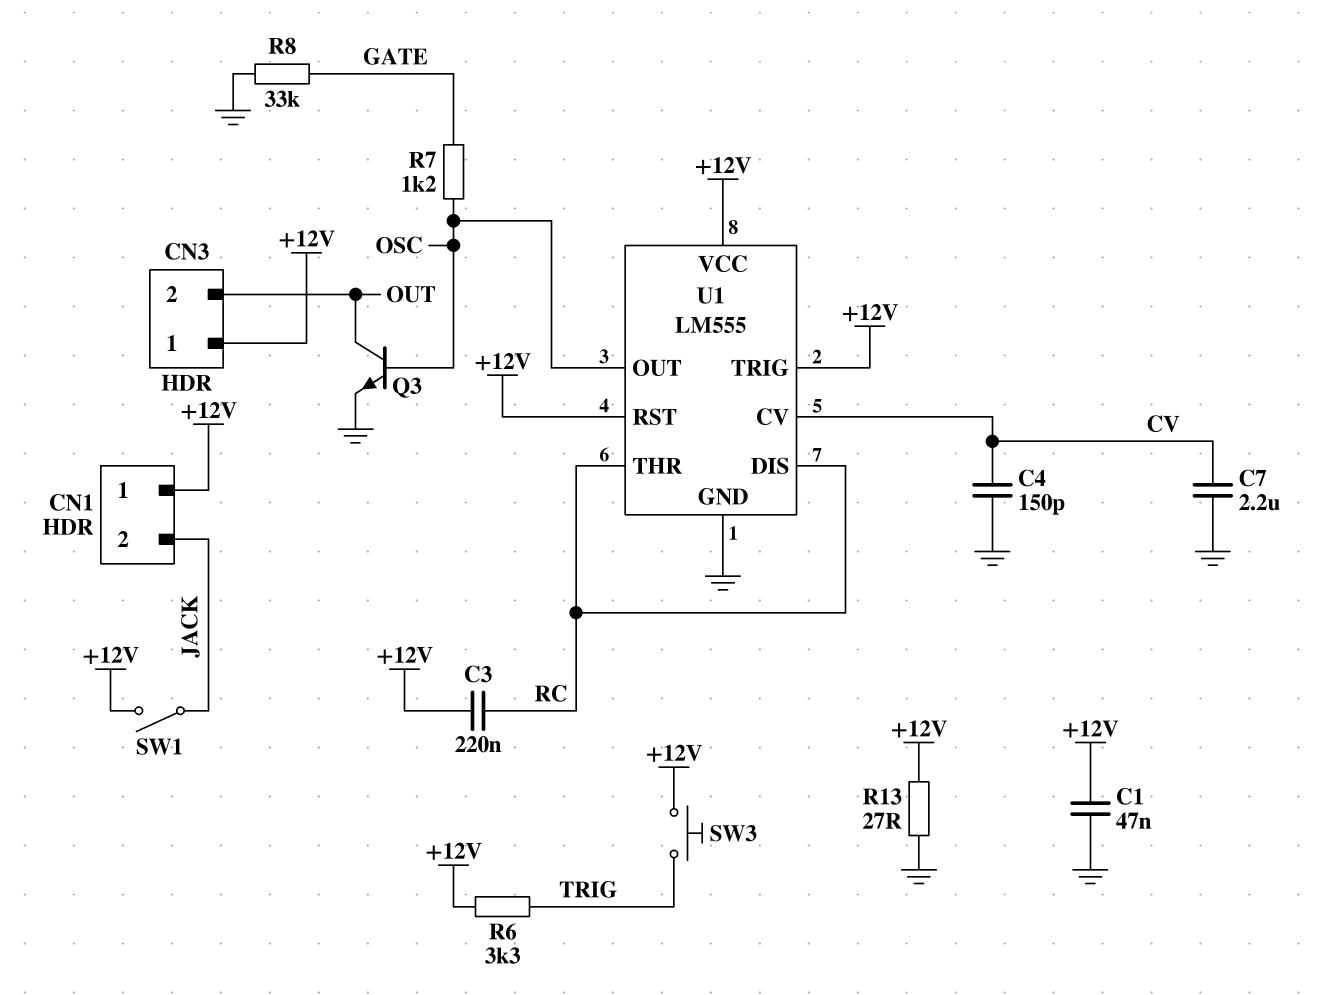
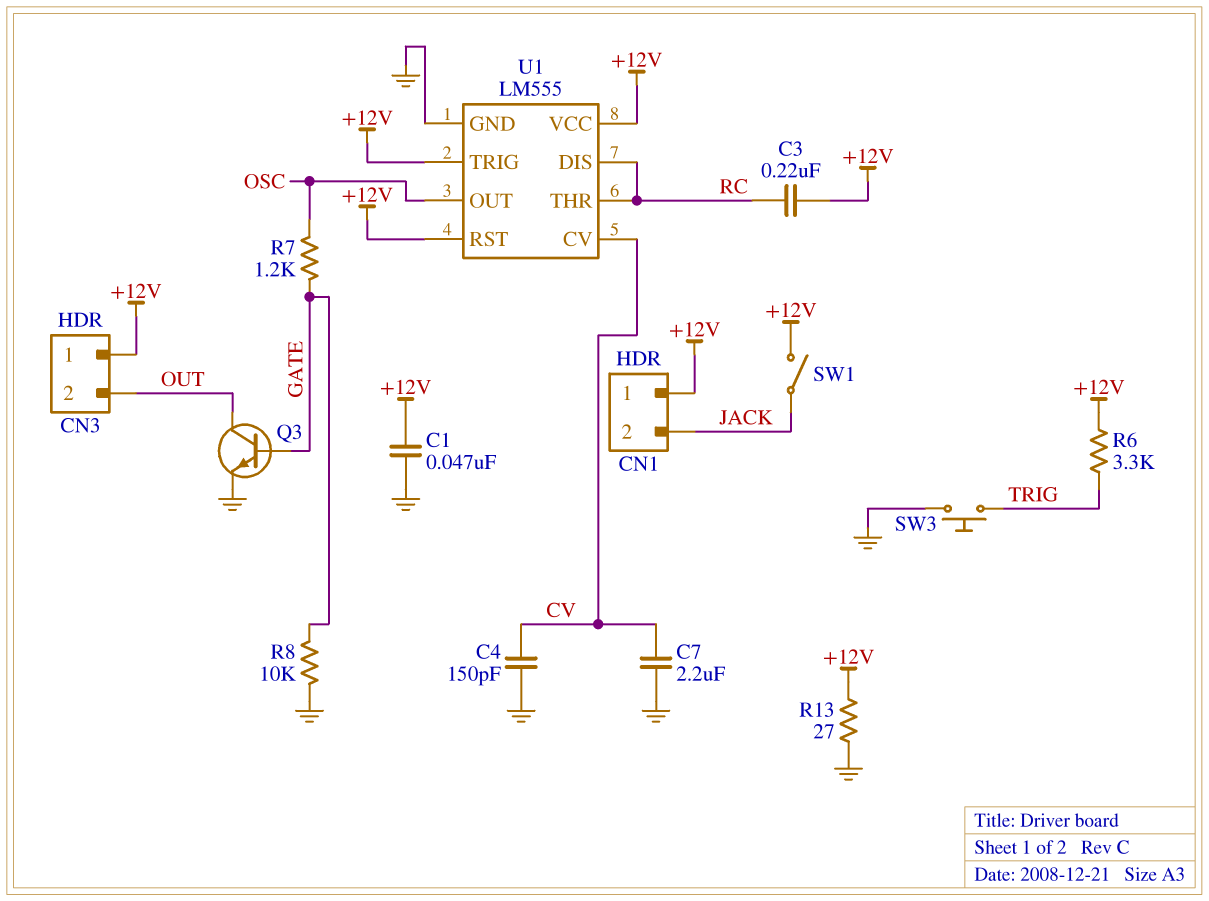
Q3: NPN (B OSC, C OUT, E GND) -> NPN (B GATE, C OUT, E GND)
R8: 33k (GATE, GND) -> 10k (GATE, GND)
SW3: button (+12V, TRIG) -> button (GND, TRIG)

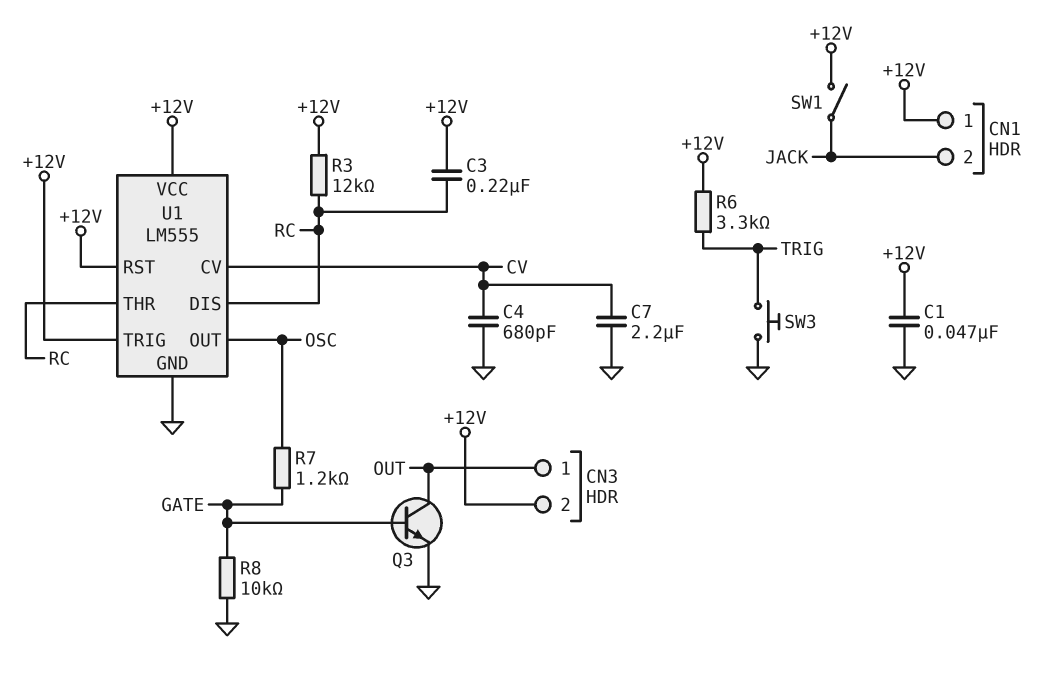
C4: 150pF (CV, GND) -> 680pF (CV, GND)
CN3 pin 1: +12V -> OUT
CN3 pin 2: OUT -> +12V
R3: none -> 12k (+12V, RC)
R13: 27 (+12V, GND) -> none

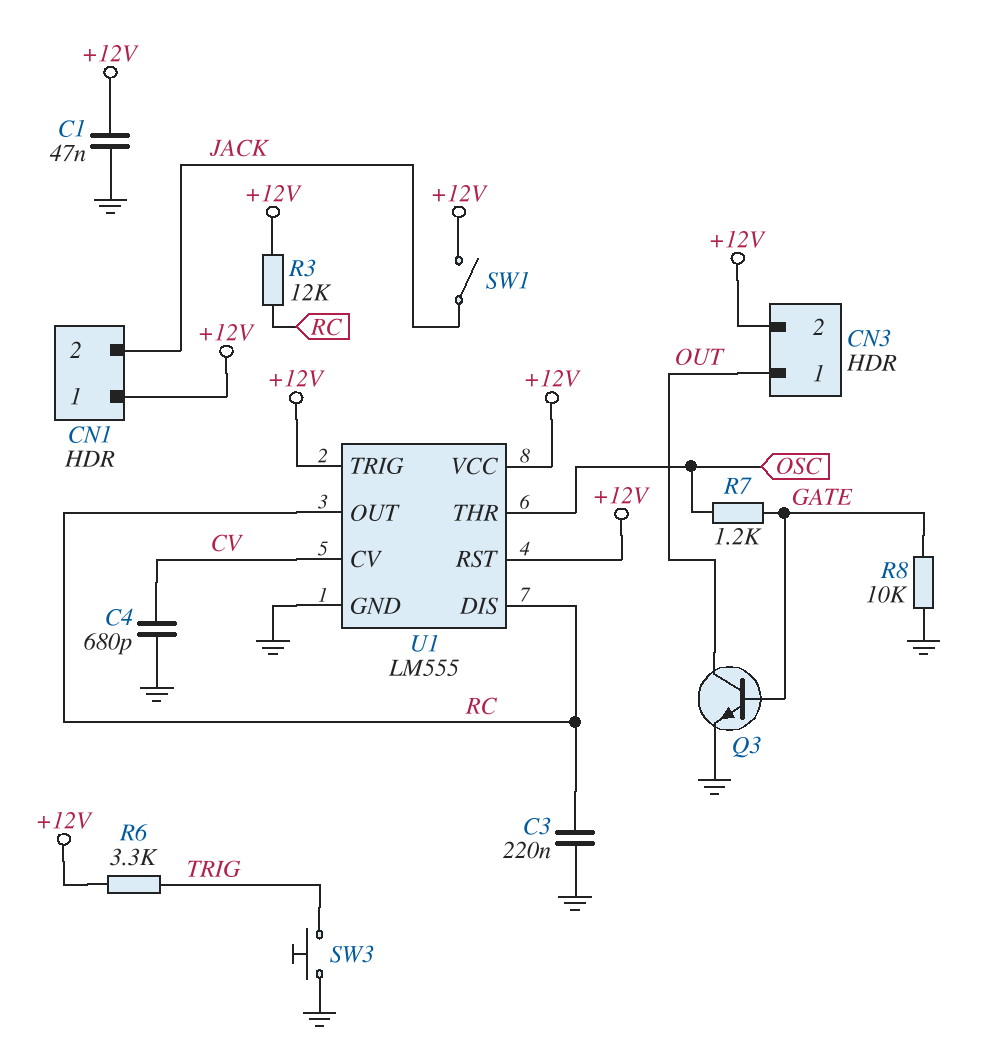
C3: 220nF (+12V, RC) -> 220nF (GND, RC)
C7: 2.2uF (CV, GND) -> none
U1 pin OUT: OSC -> RC
U1 pin THR: RC -> OSC

